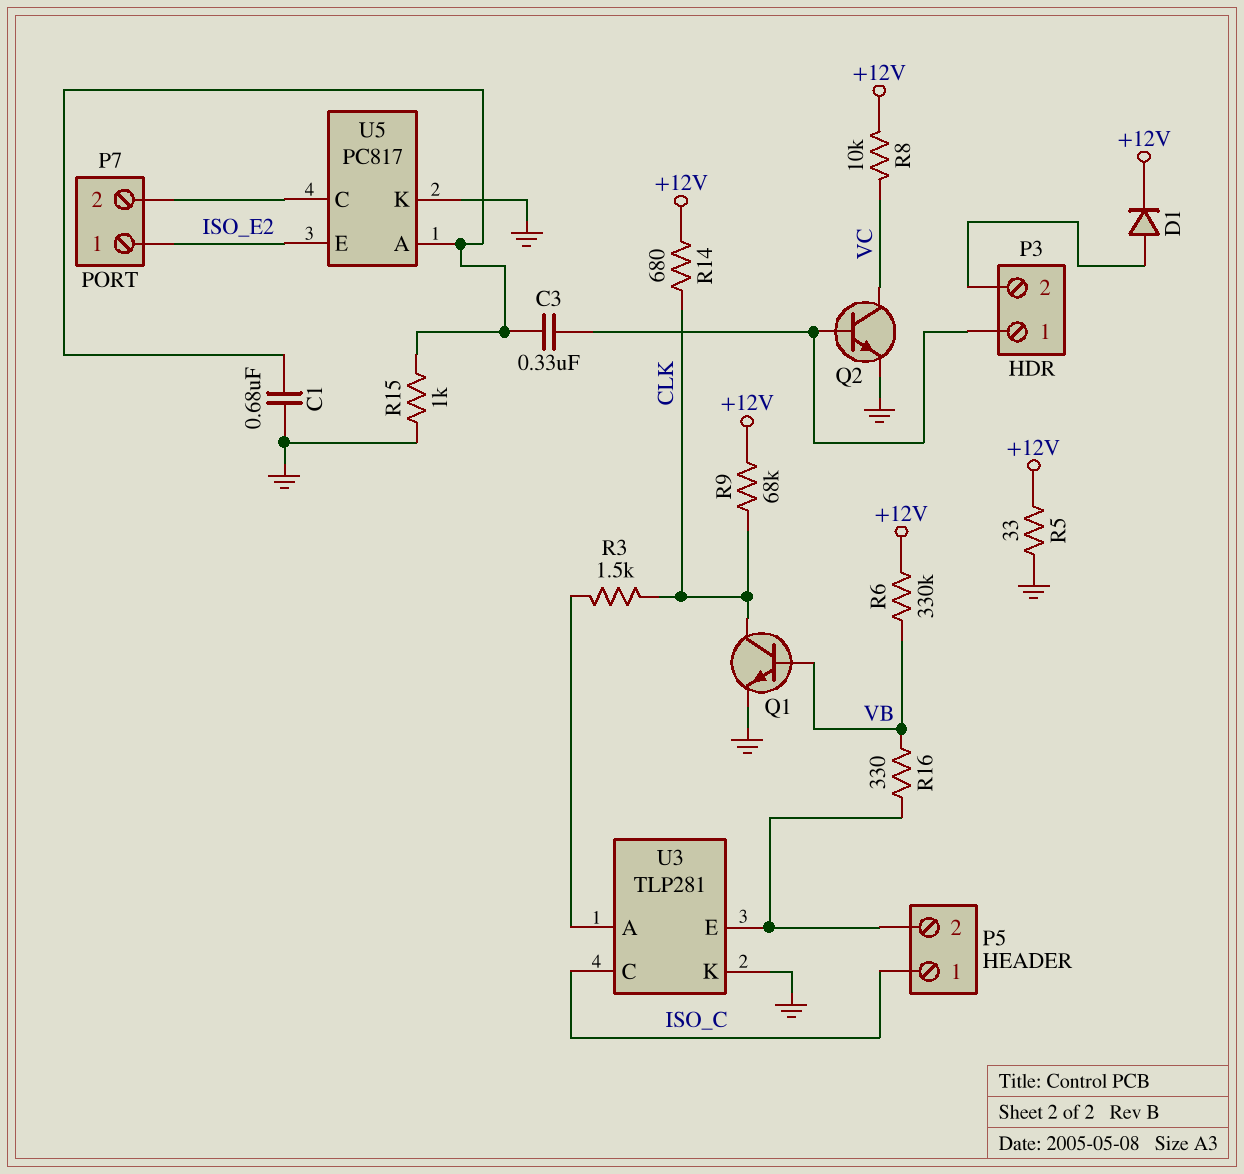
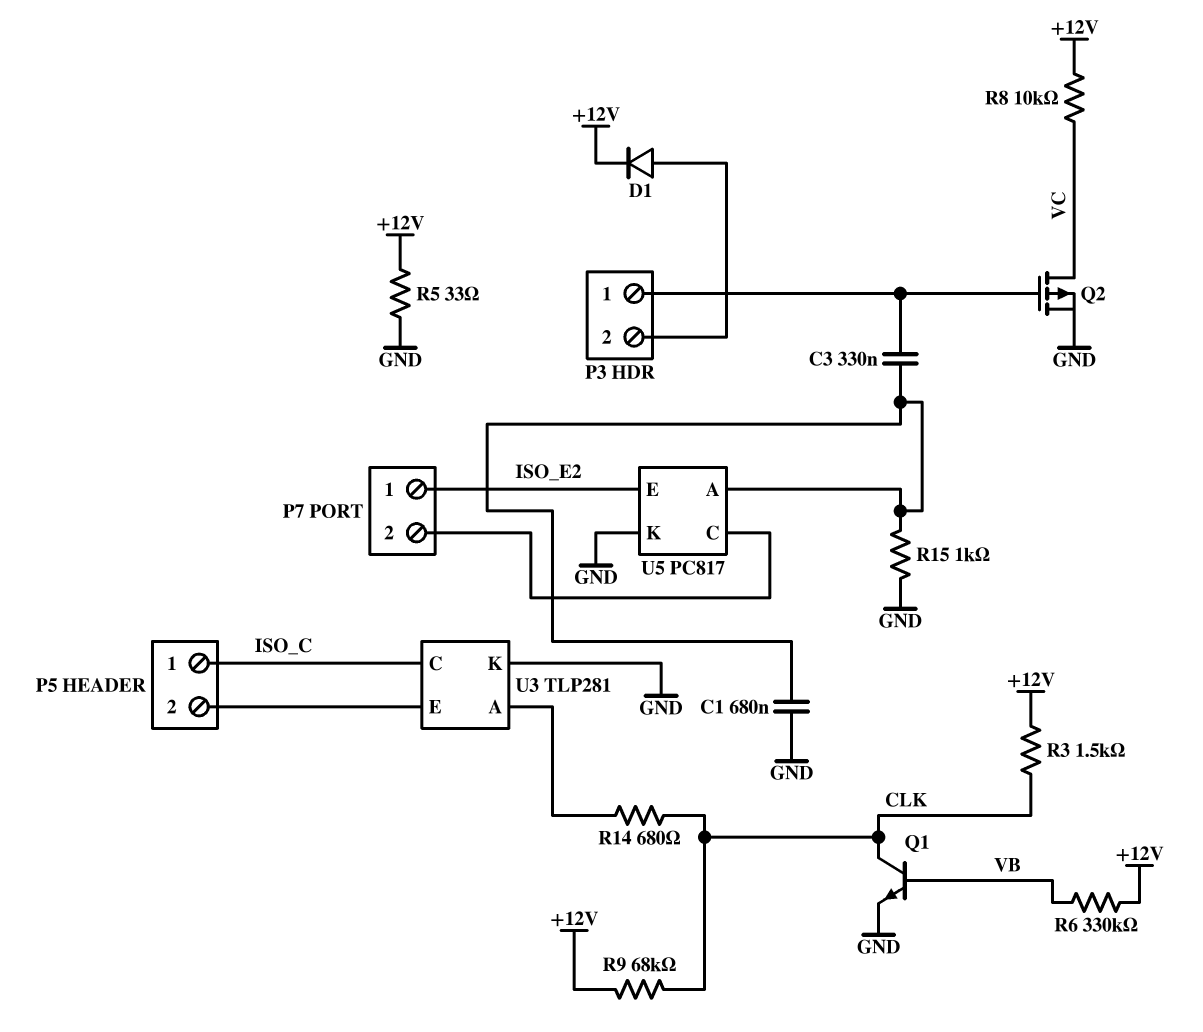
Q2: NPN (B P3/1, C VC, E GND) -> PMOS (G P3/1, D VC, S GND)
R3: 1.5k (CLK, U3/A) -> 1.5k (+12V, CLK)
R14: 680 (+12V, CLK) -> 680 (CLK, U3/A)
R16: 330 (P5/2, VB) -> none

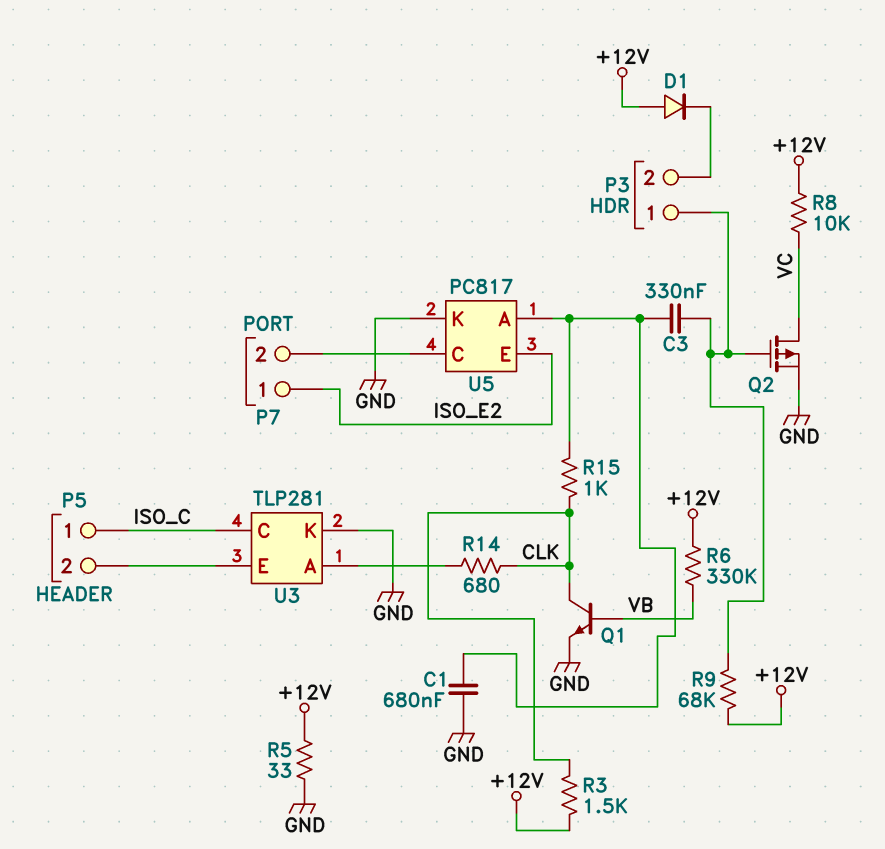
D1: diode (A P3/2, K +12V) -> diode (A +12V, K P3/2)
R9: 68k (+12V, CLK) -> 68k (+12V, P3/1)
R15: 1k (GND, U5/A) -> 1k (CLK, U5/A)

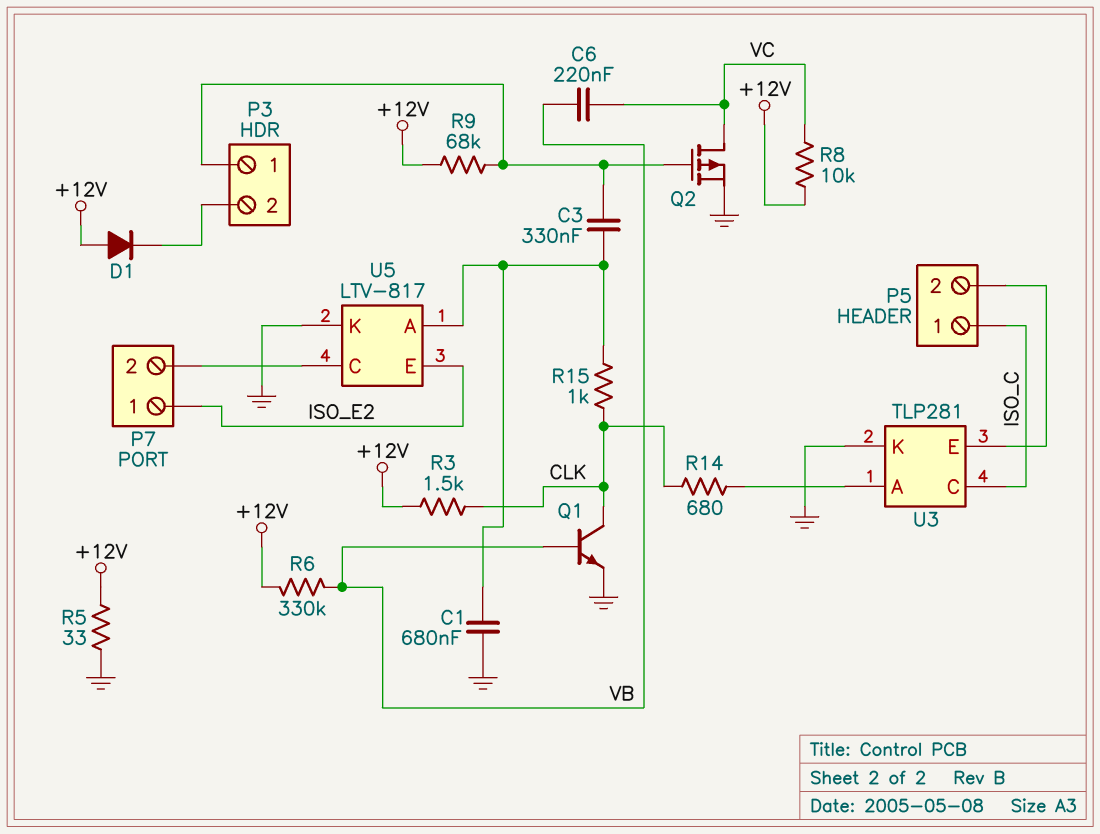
C6: none -> 220nF (VB, VC)
U5: PC817 -> LTV-817

